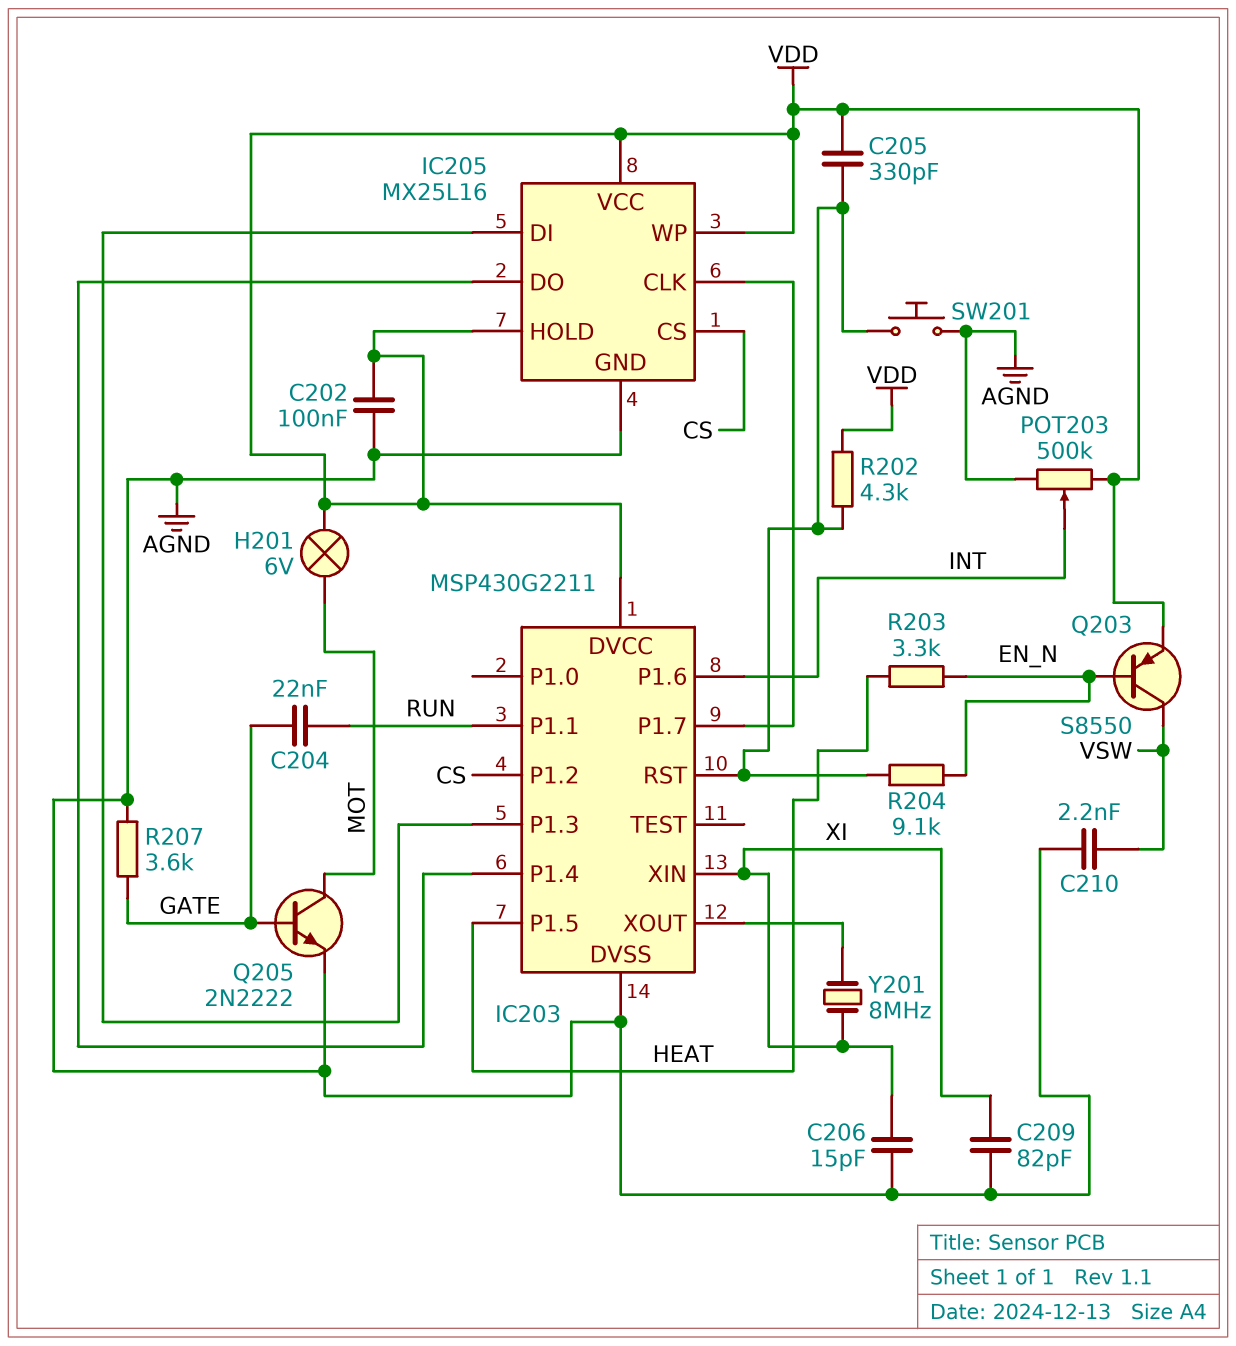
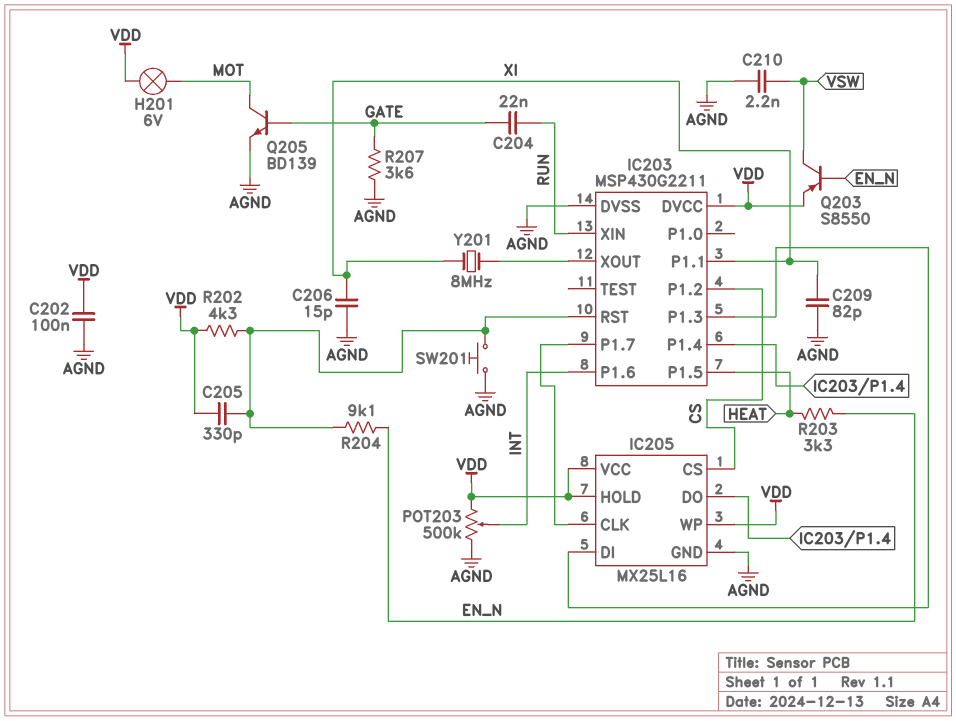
IC203 pin P1.1: RUN -> XI
IC203 pin XIN: XI -> RUN
Q205: NPN 2N2222 (B GATE, C MOT, E AGND) -> NPN BD139 (B GATE, C MOT, E AGND)

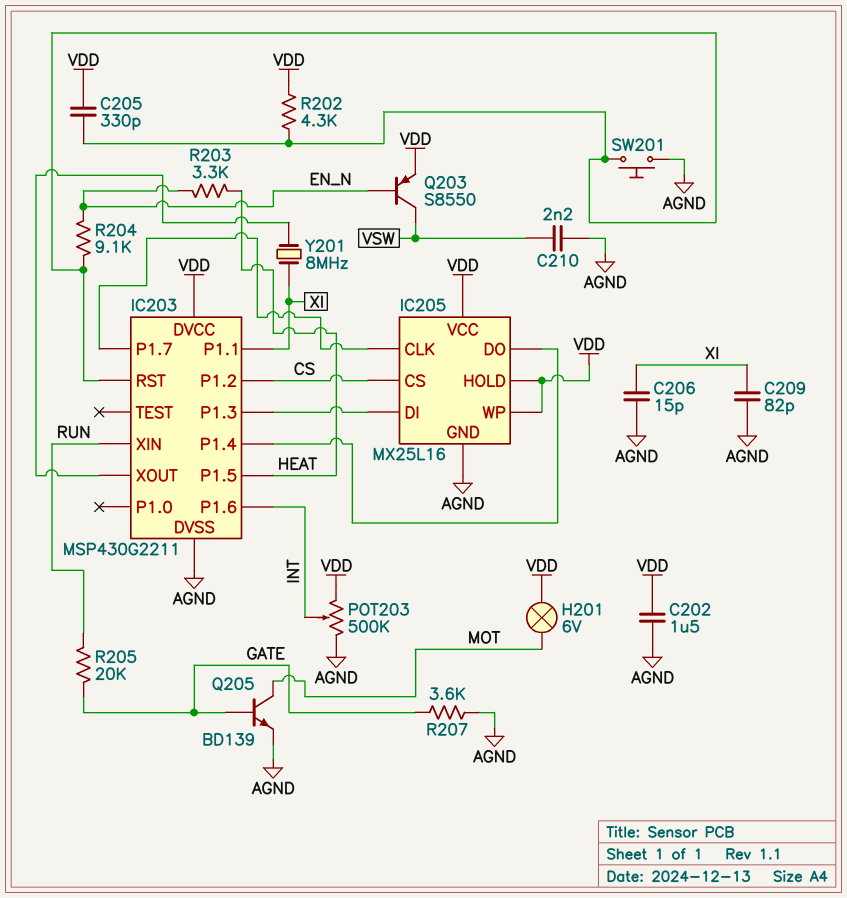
C202: 100nF (AGND, VDD) -> 1.5uF (AGND, VDD)
C204: 22nF (GATE, RUN) -> none
R205: none -> 20k (GATE, RUN)

